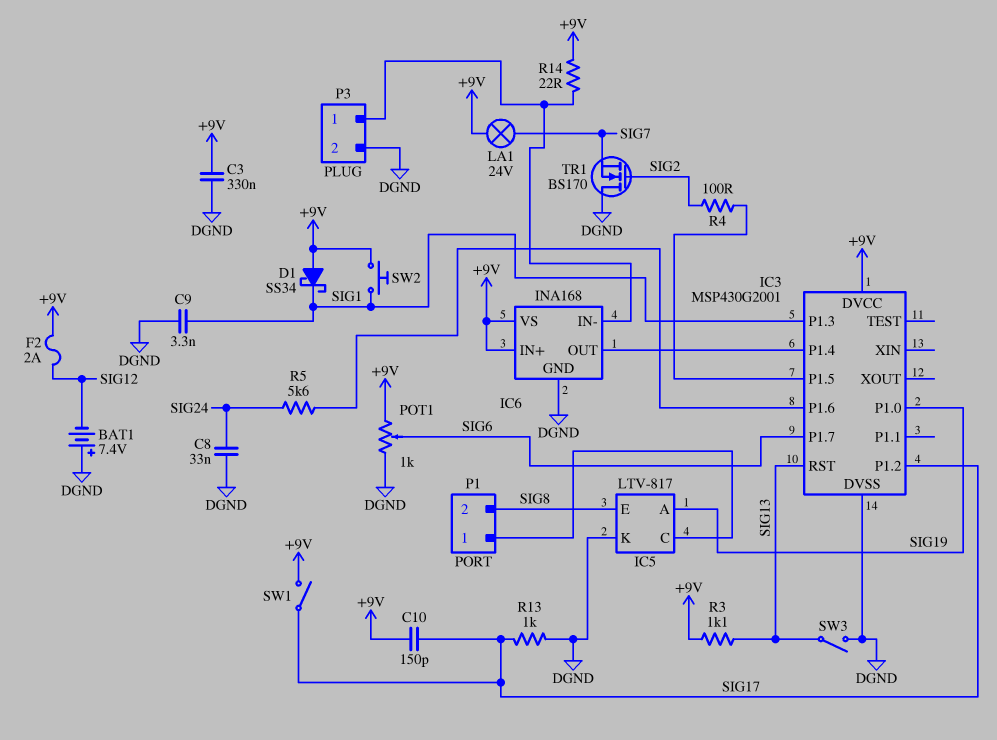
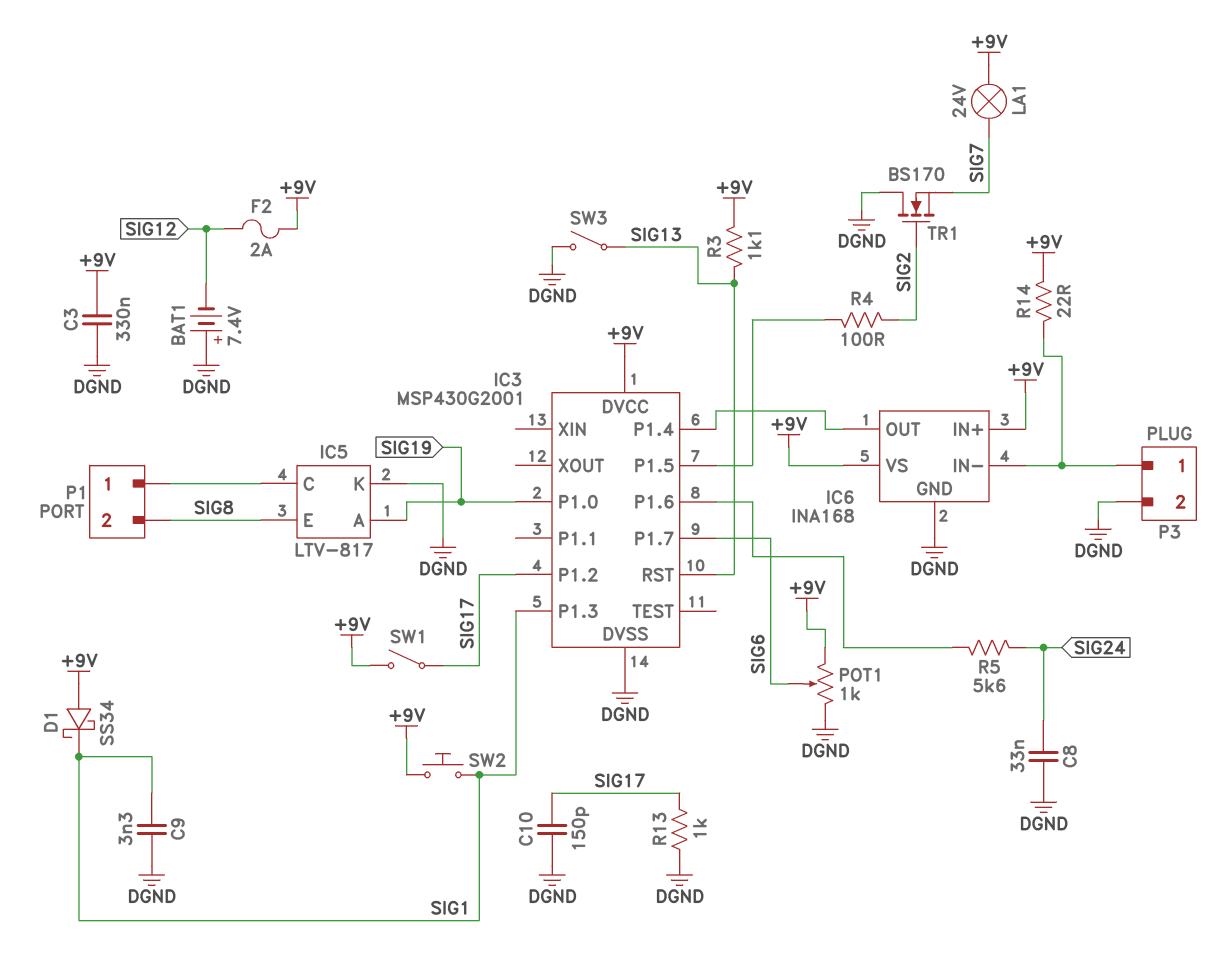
C10: 150pF (+9V, SIG17) -> 150pF (DGND, SIG17)

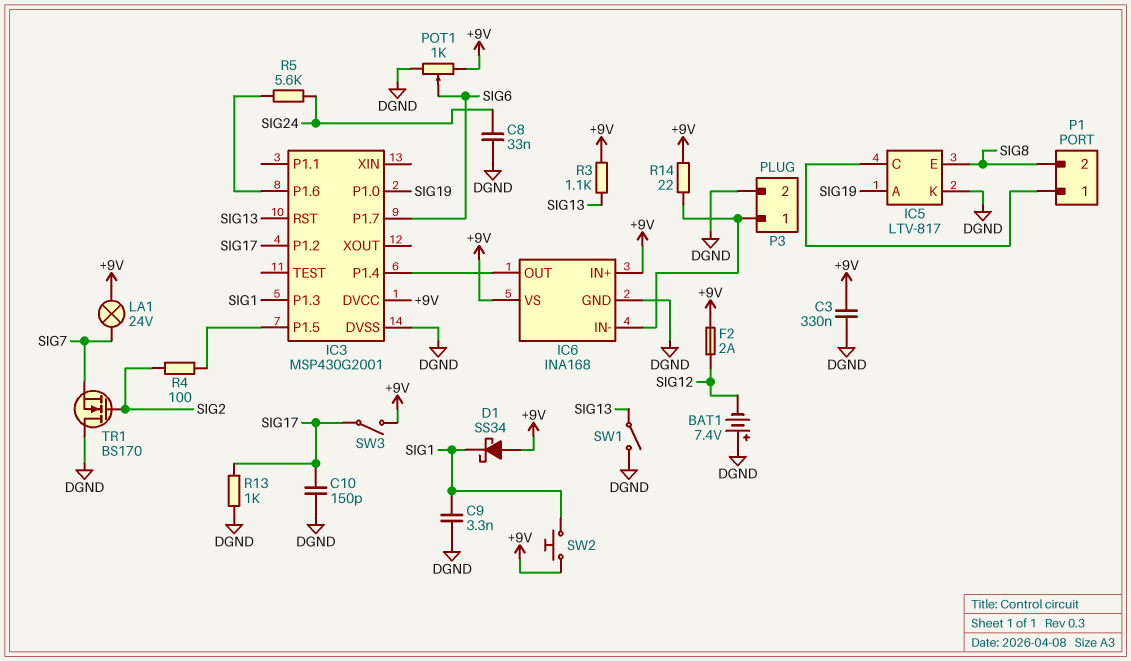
SW1: switch (+9V, SIG17) -> switch (DGND, SIG13)
SW3: switch (DGND, SIG13) -> switch (+9V, SIG17)

